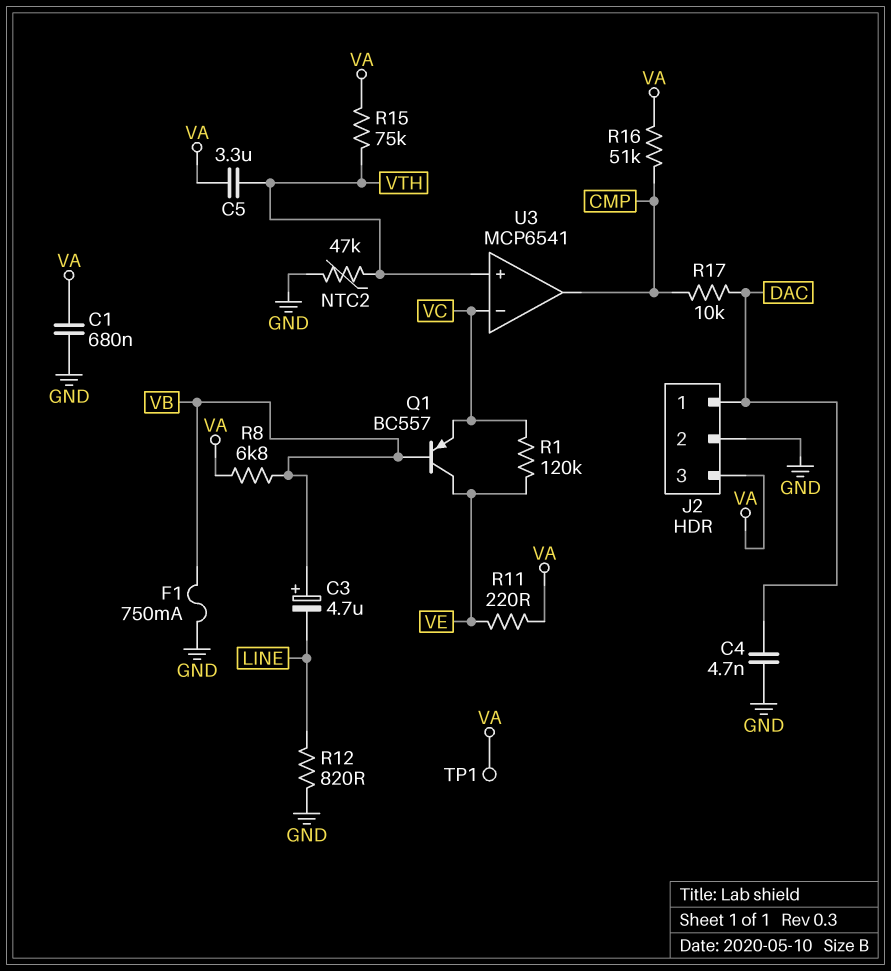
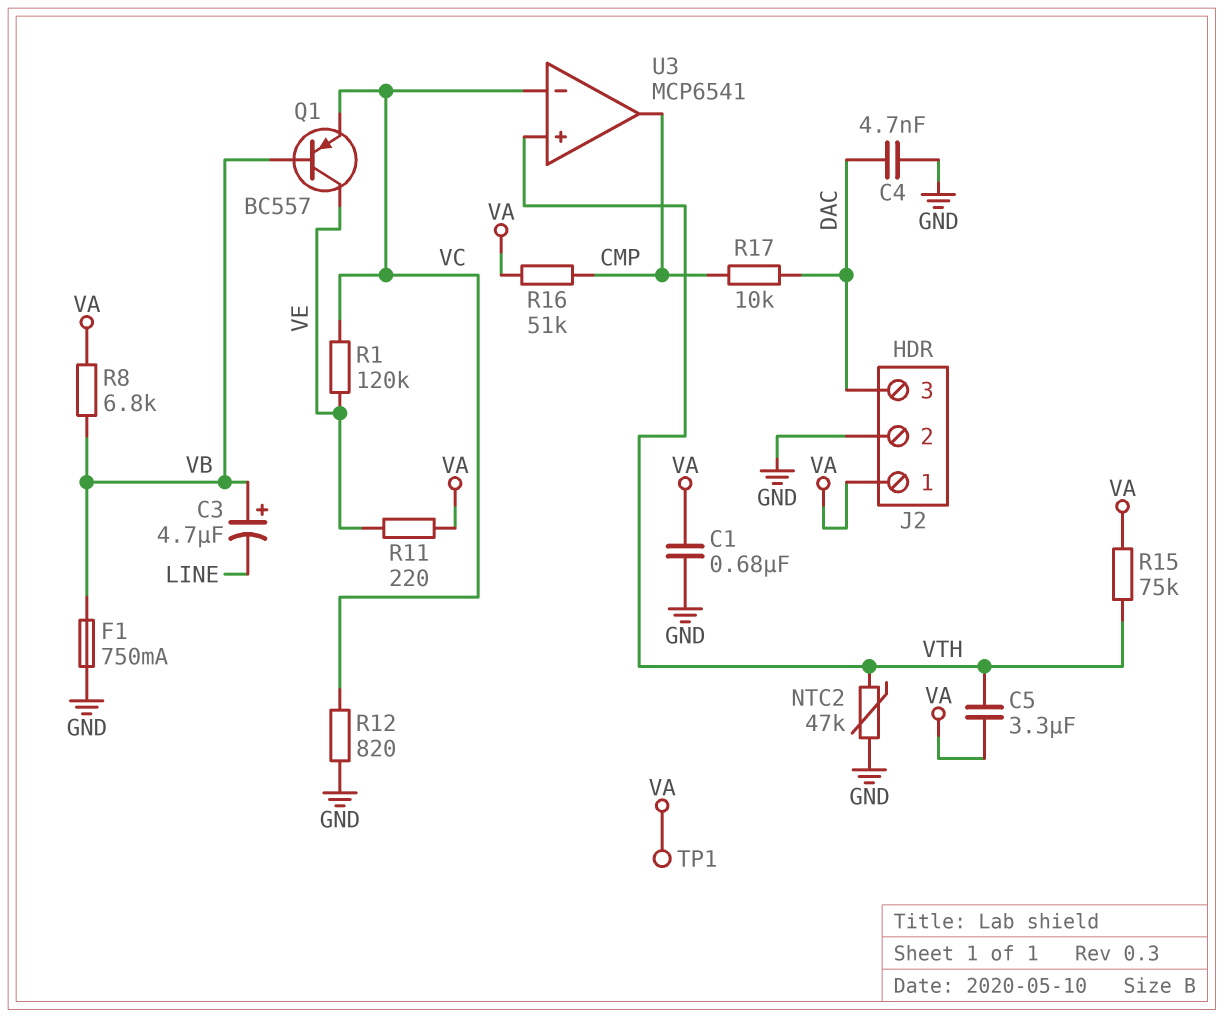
J2 pin 1: DAC -> VA
J2 pin 3: VA -> DAC
R12: 820 (GND, LINE) -> 820 (GND, VC)

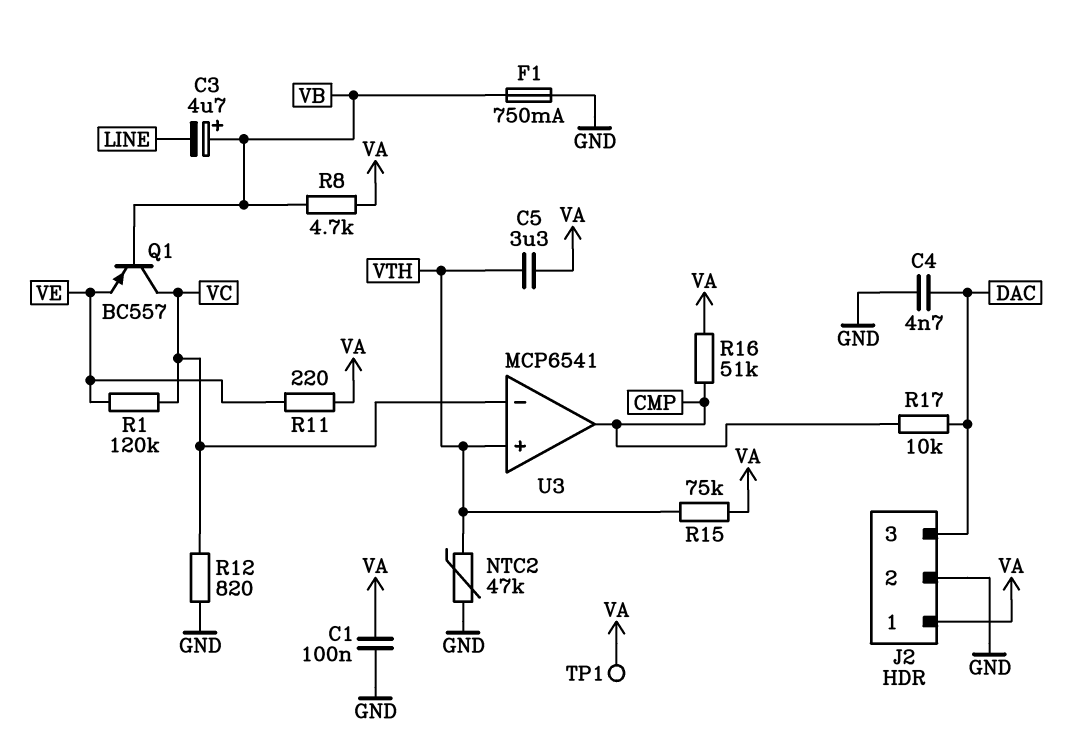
C1: 680nF (GND, VA) -> 100nF (GND, VA)
Q1: PNP BC557 (B VB, C VE, E VC) -> PNP BC557 (B VB, C VC, E VE)
R8: 6.8k (VA, VB) -> 4.7k (VA, VB)

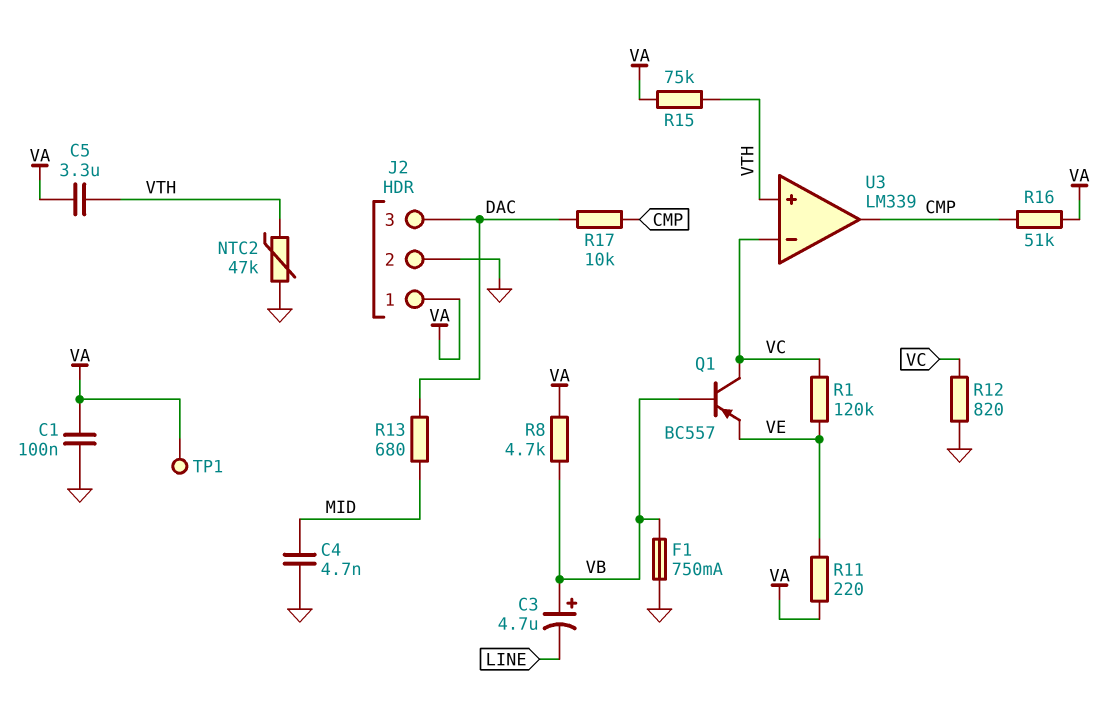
C4: 4.7nF (DAC, GND) -> 4.7nF (GND, MID)
R13: none -> 680 (DAC, MID)
U3: MCP6541 -> LM339

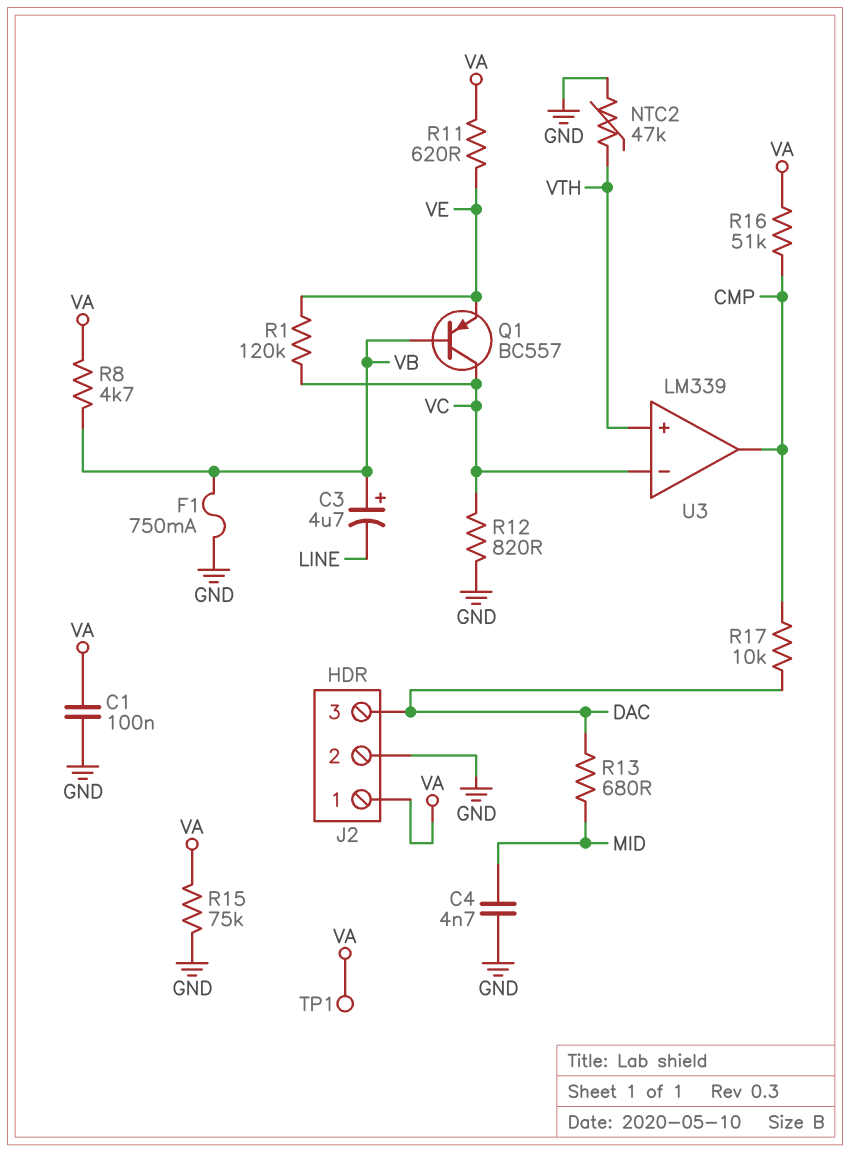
C5: 3.3uF (VA, VTH) -> none
R11: 220 (VA, VE) -> 620 (VA, VE)
R15: 75k (VA, VTH) -> 75k (GND, VA)

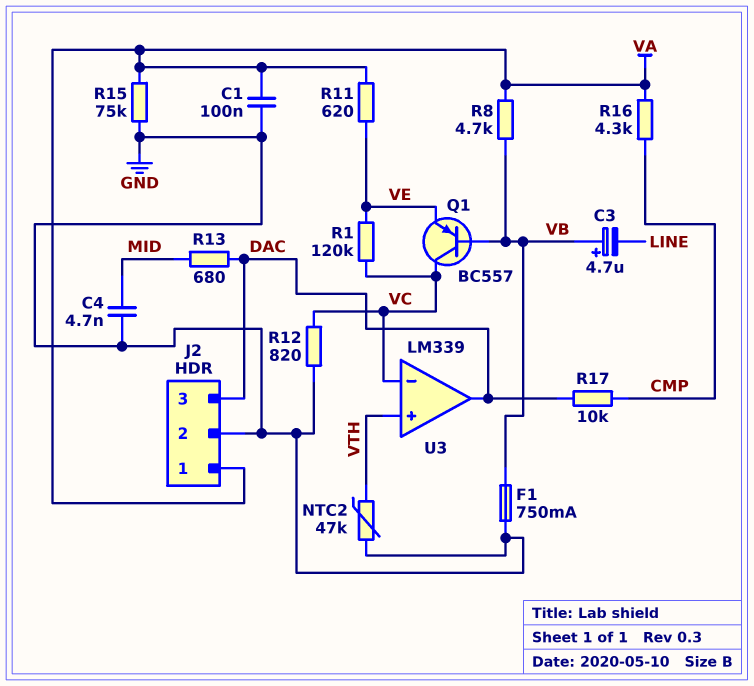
R16: 51k (CMP, VA) -> 4.3k (CMP, VA)
TP1: test point (VA) -> none
U3 pin out: CMP -> DAC

